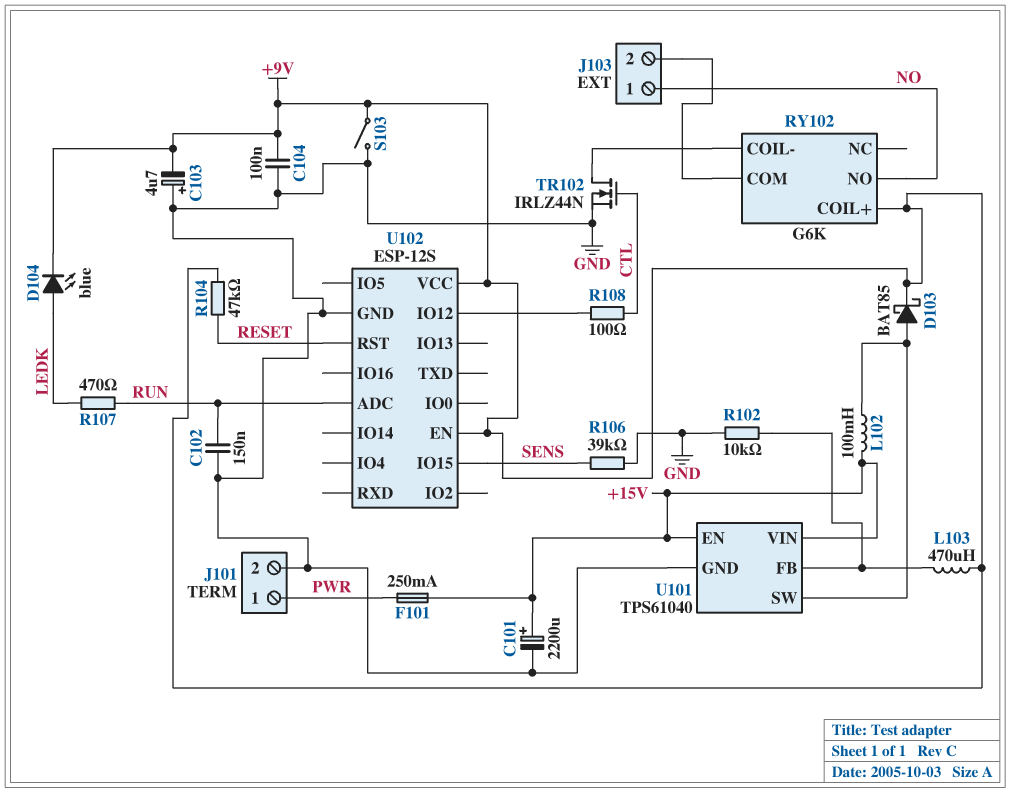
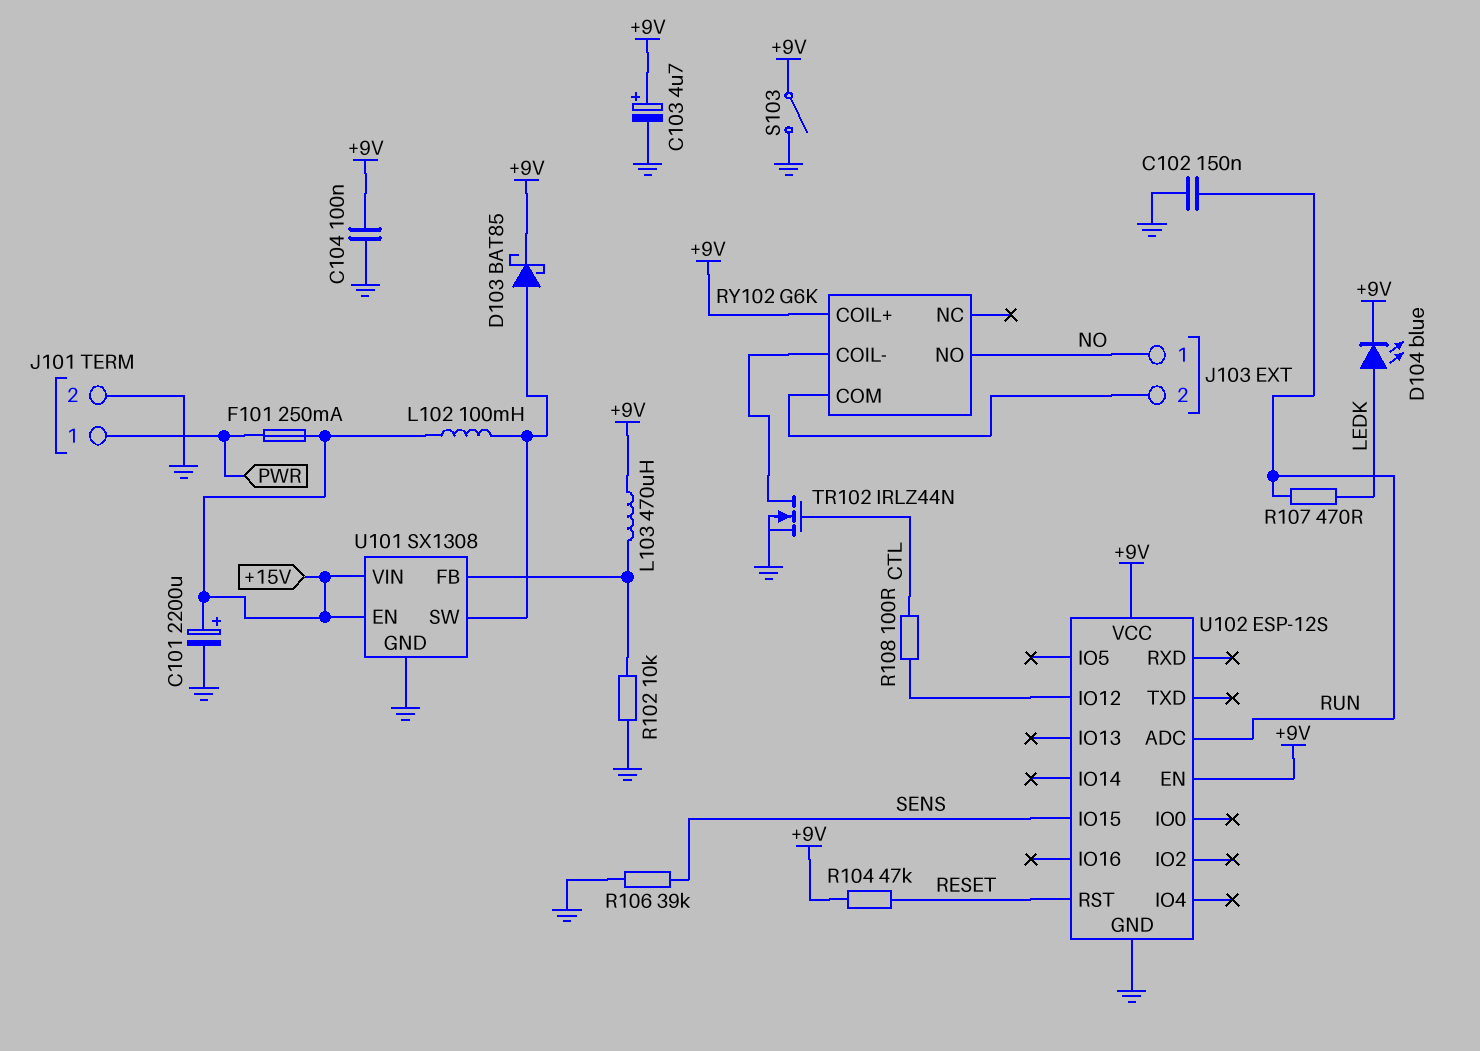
C103: 4.7uF (plus GND, minus +9V) -> 4.7uF (plus +9V, minus GND)
U101: TPS61040 -> SX1308

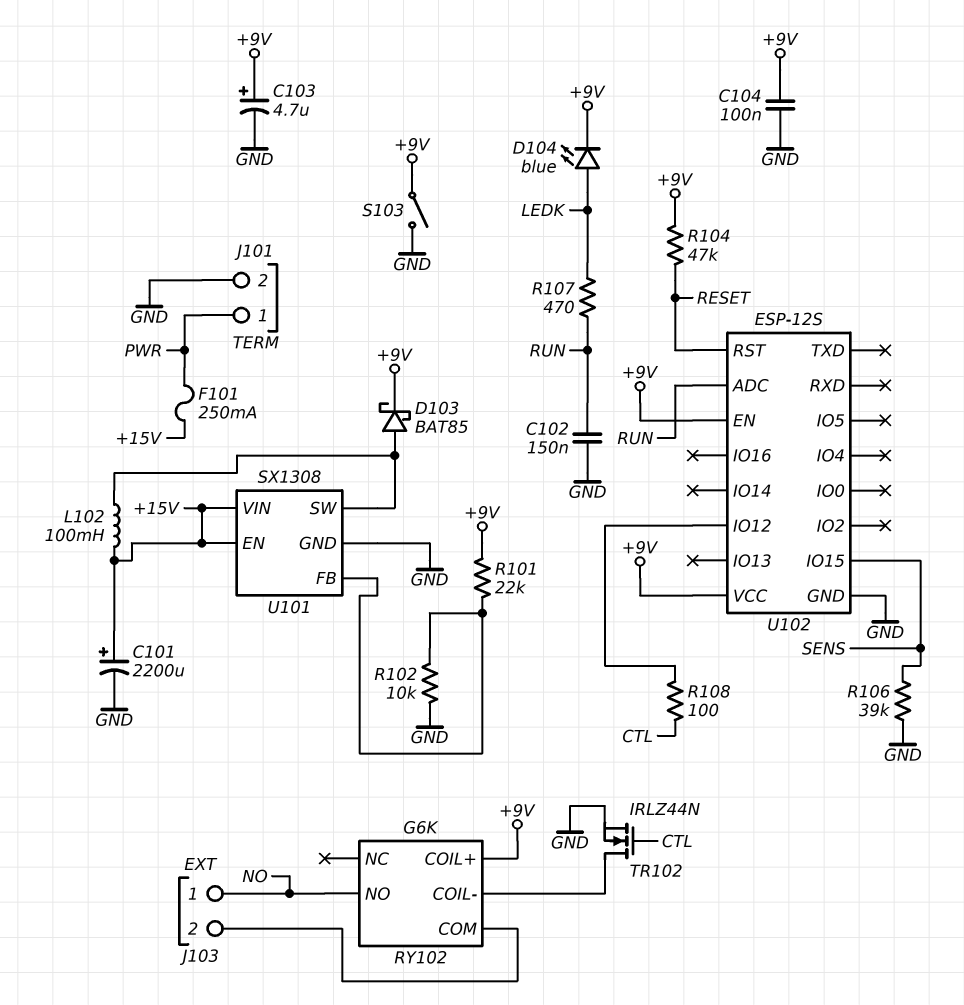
L103: 470uH (+9V, U101/FB) -> none
R101: none -> 22k (+9V, U101/FB)

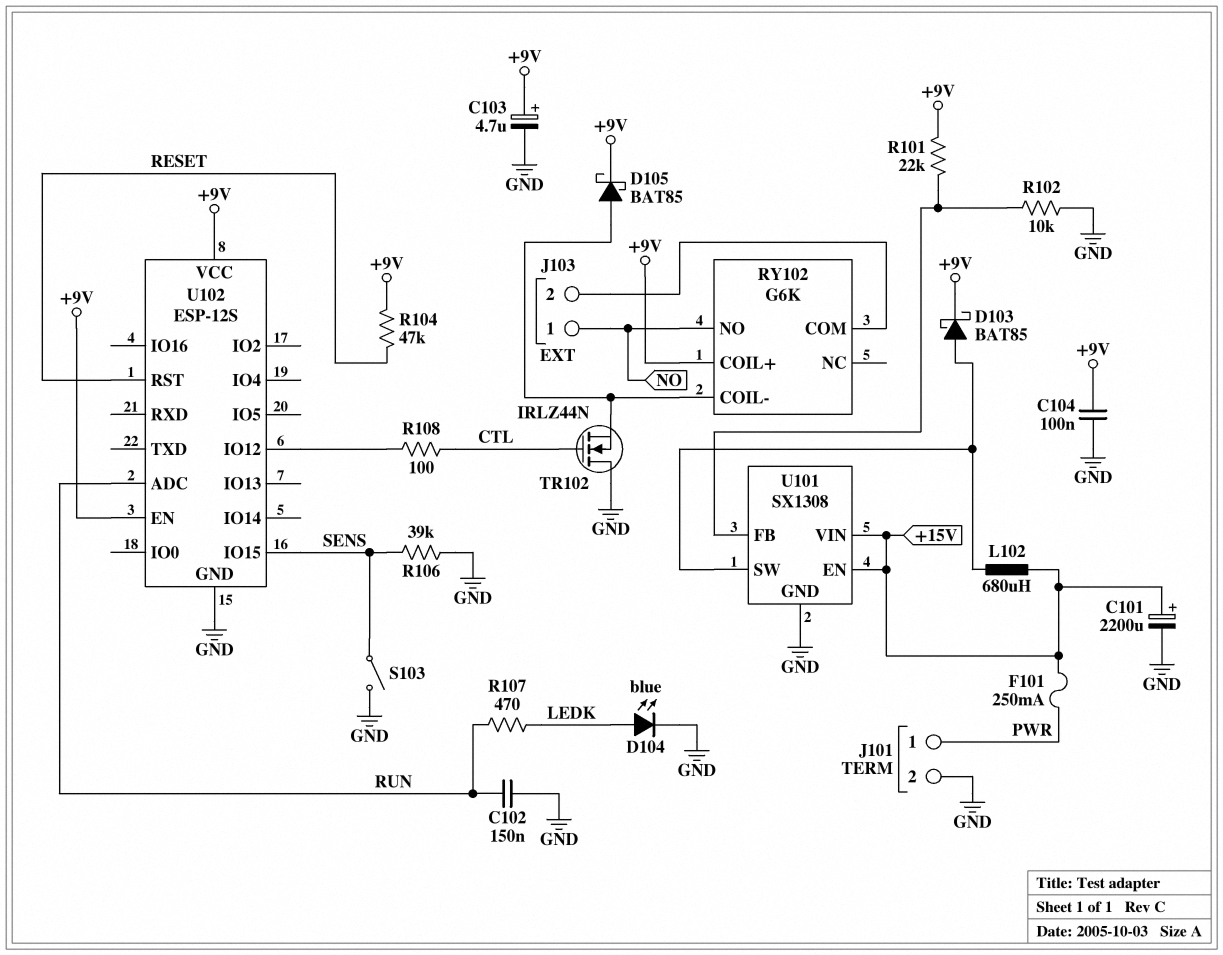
D104: LED blue (A LEDK, K +9V) -> LED blue (A LEDK, K GND)
D105: none -> schottky BAT85 (A RY102/COIL-, K +9V)
L102: 100mH (+15V, U101/SW) -> 680uH (+15V, U101/SW)
S103: switch (+9V, GND) -> switch (GND, SENS)
TR102: NMOS IRLZ44N (G CTL, D RY102/COIL-, S GND) -> NMOS IRLZ44N (G CTL, D GND, S RY102/COIL-)

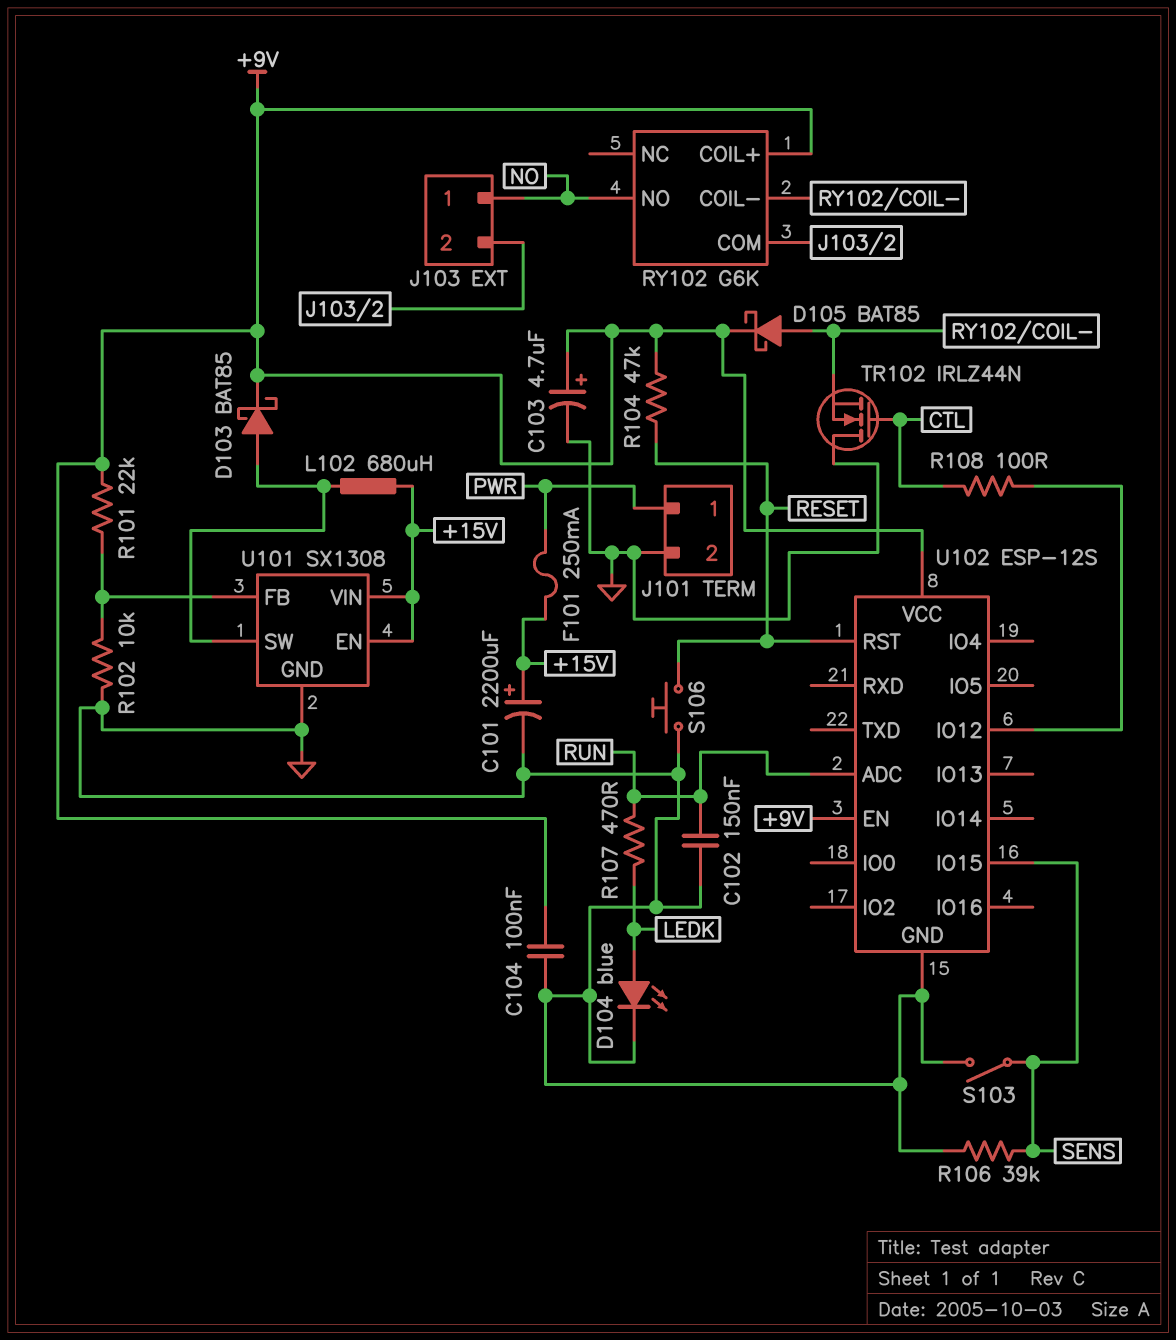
S106: none -> button (GND, RESET)

